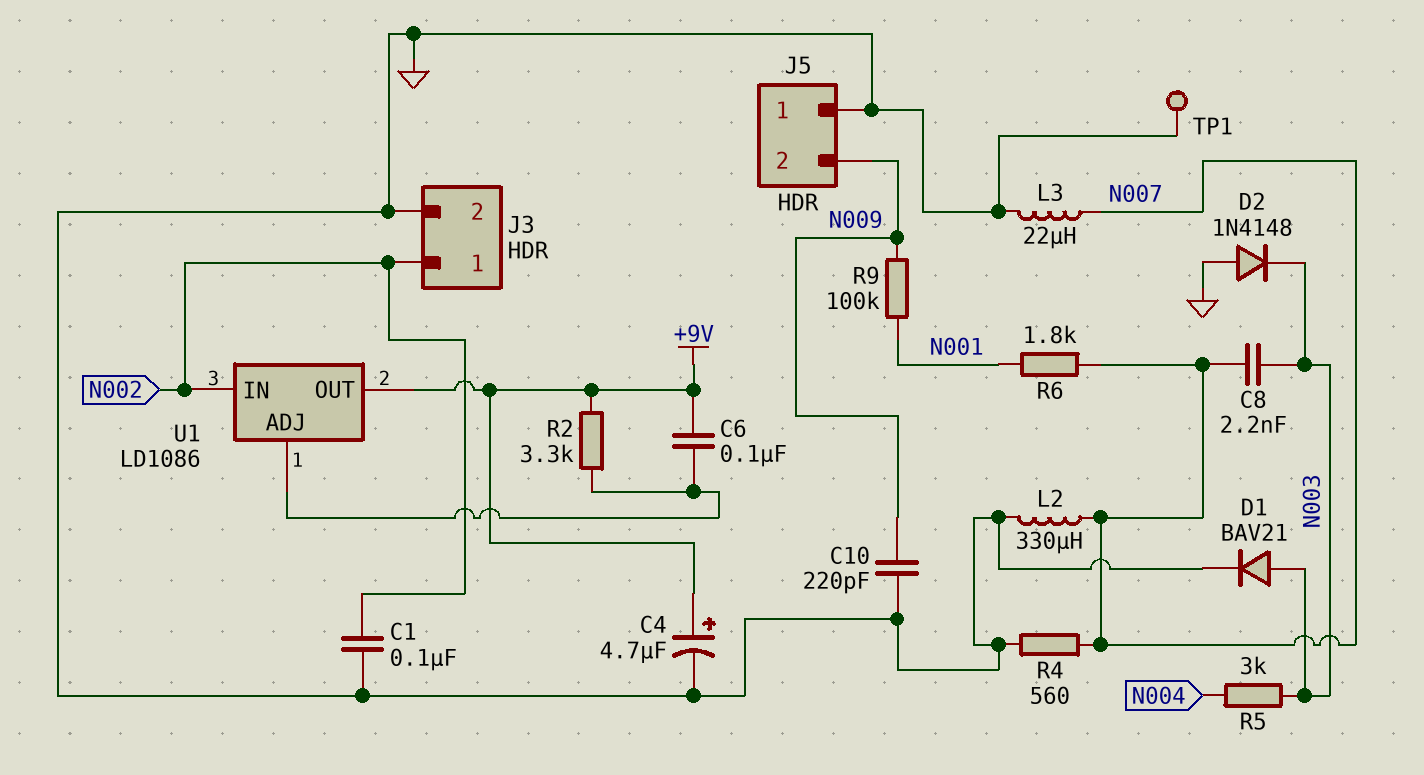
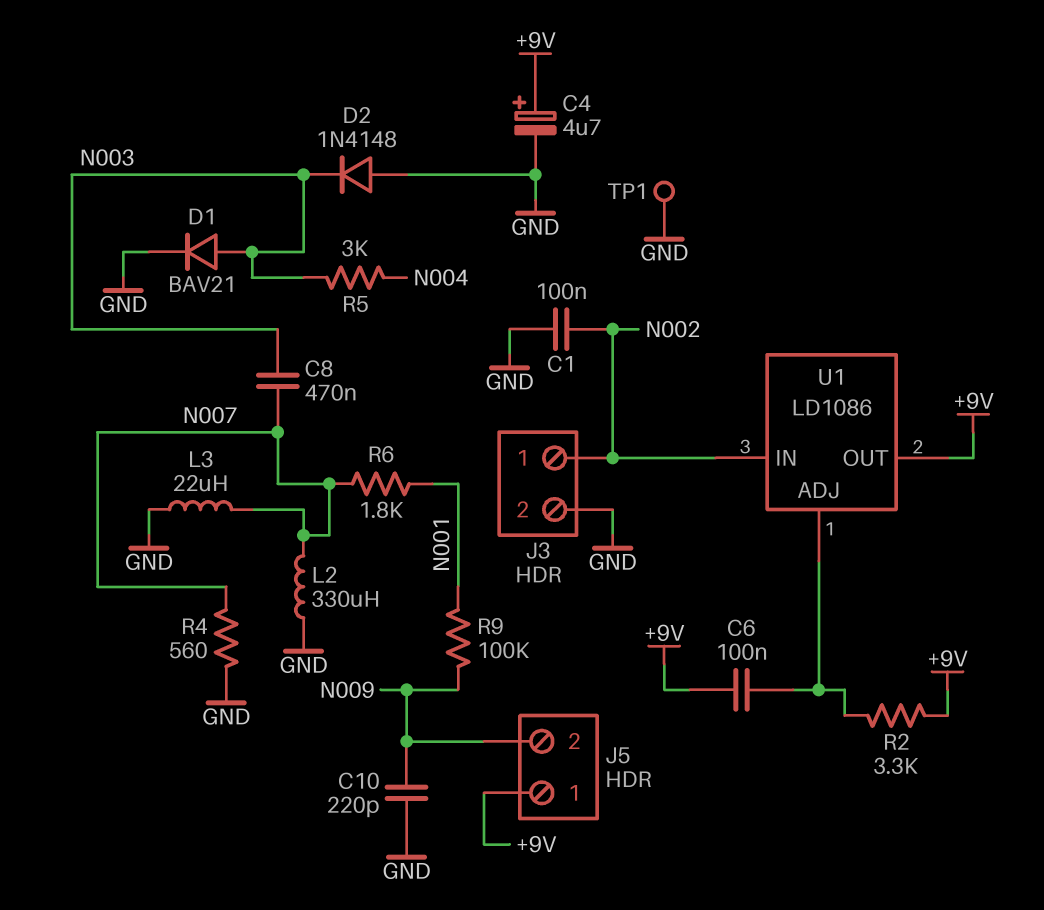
C8: 2.2nF (N003, N007) -> 470nF (N003, N007)
J5 pin 1: GND -> +9V

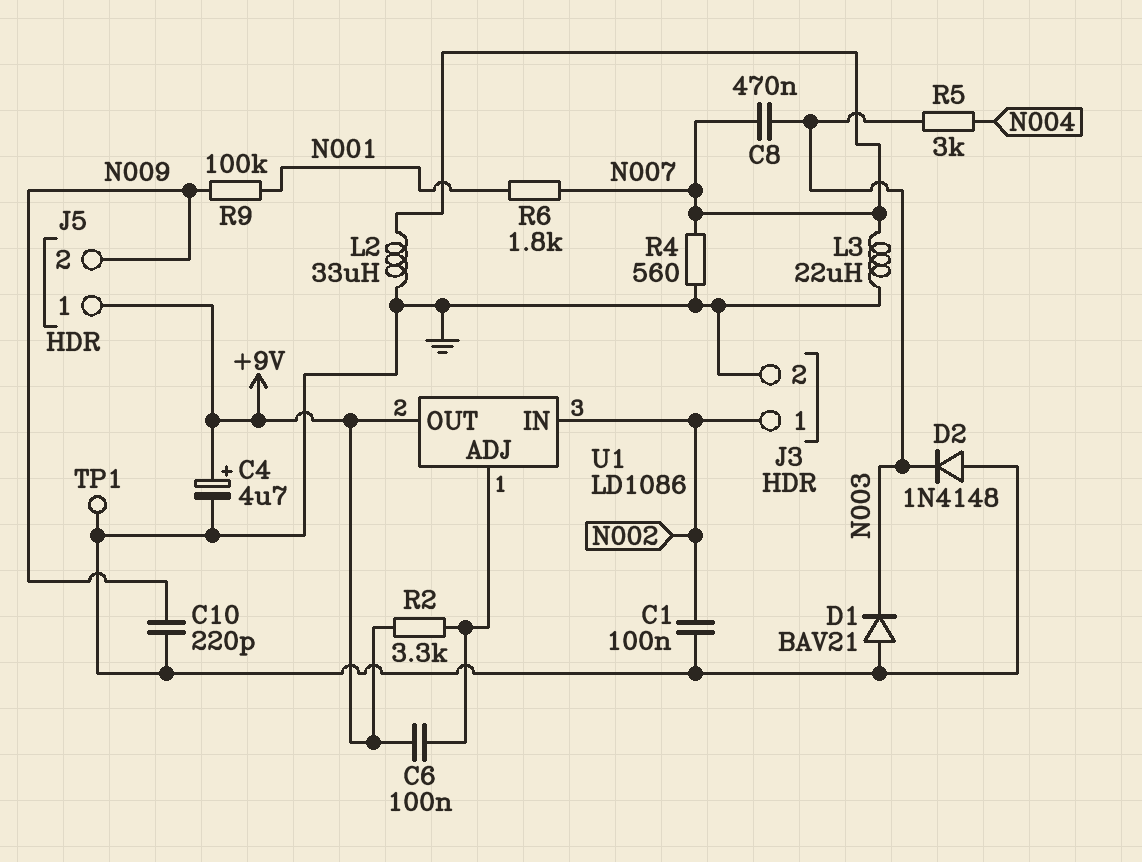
D1: diode BAV21 (A N003, K GND) -> diode BAV21 (A GND, K N003)
L2: 330uH (GND, N007) -> 33uH (GND, N007)

